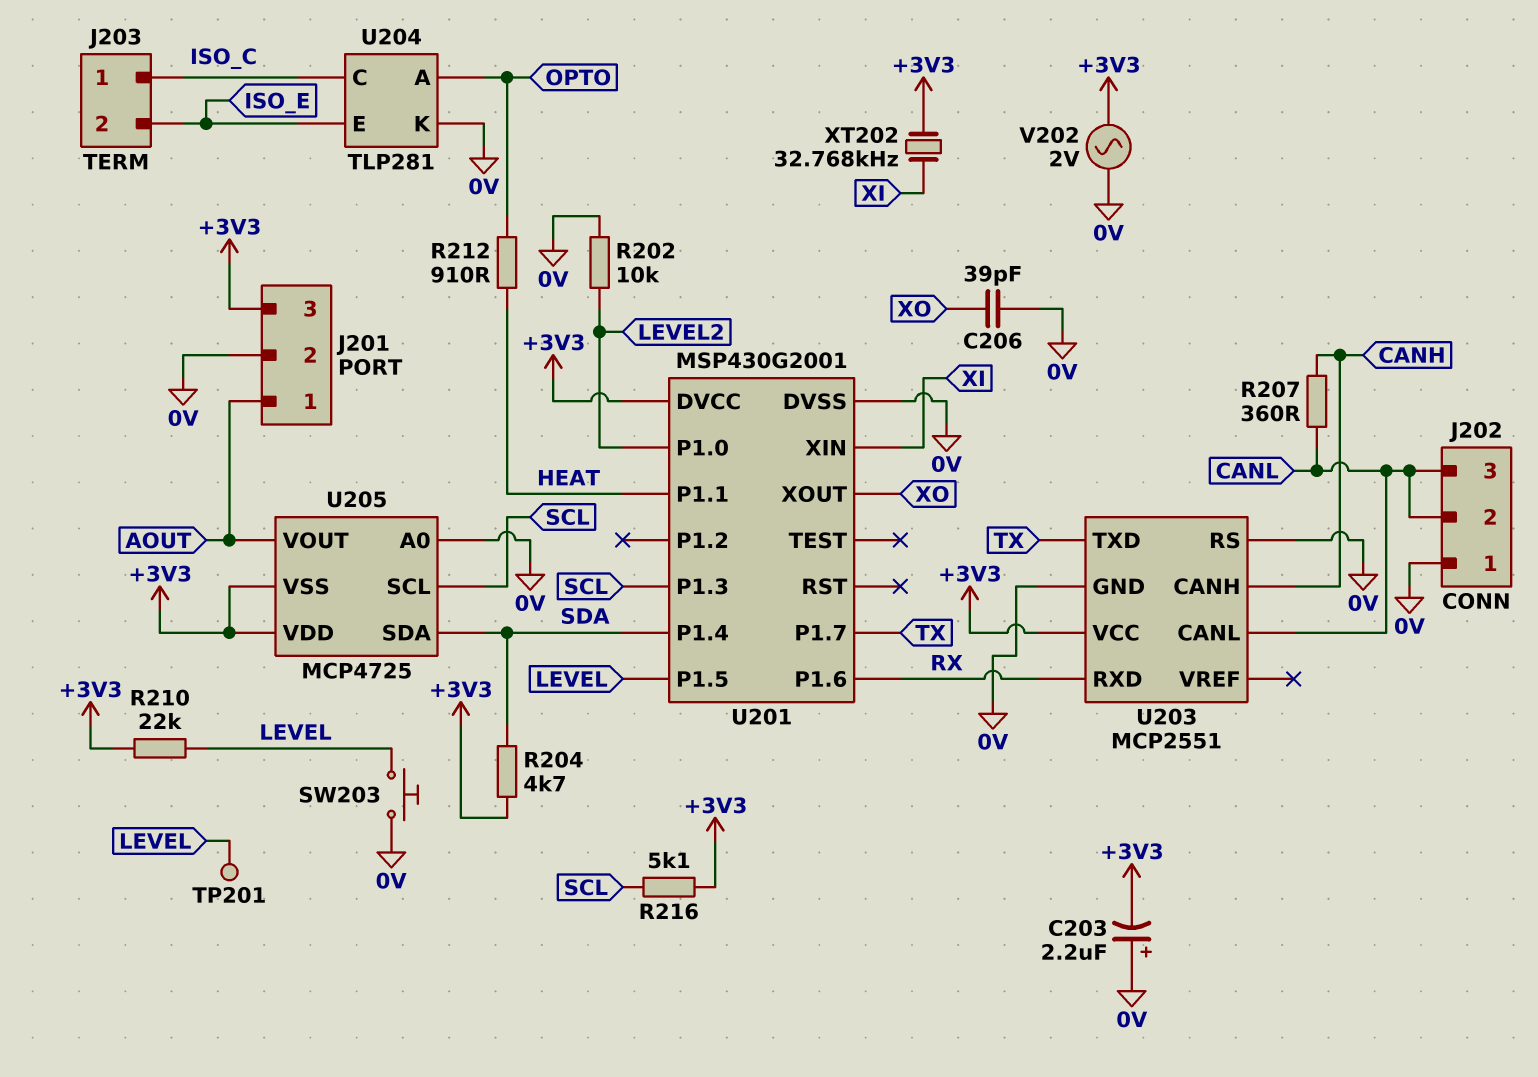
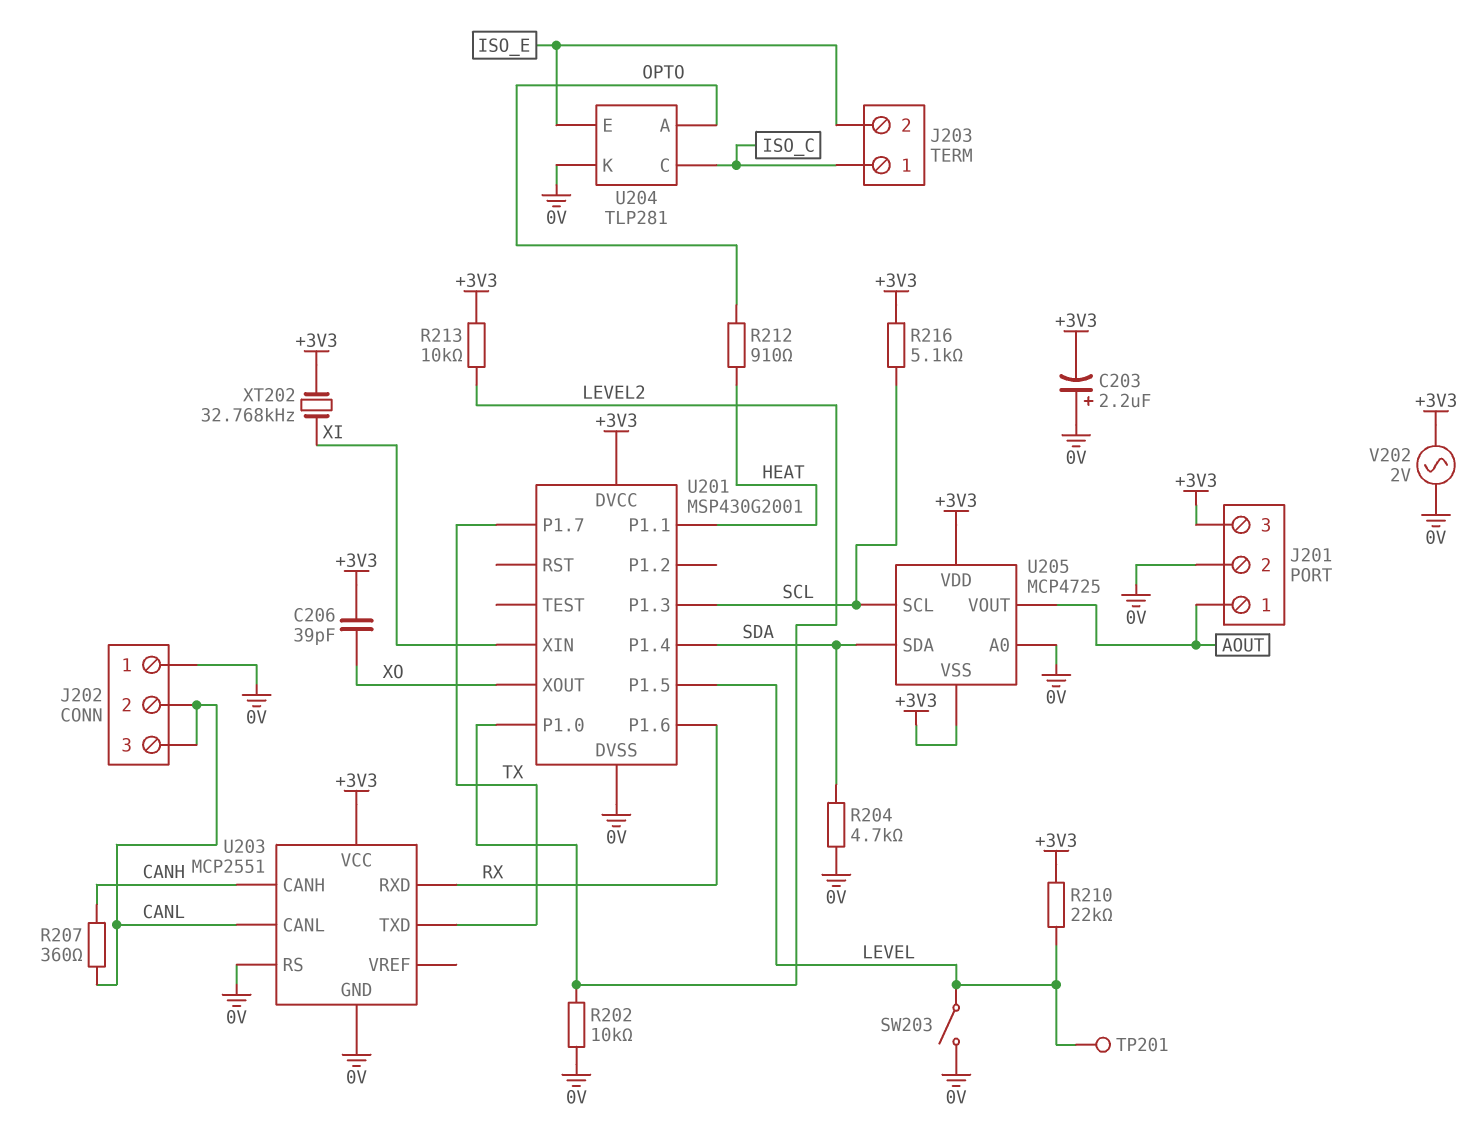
C206: 39pF (0V, XO) -> 39pF (+3V3, XO)
R204: 4.7k (+3V3, SDA) -> 4.7k (0V, SDA)
R213: none -> 10k (+3V3, LEVEL2)
SW203: button (0V, LEVEL) -> switch (0V, LEVEL)

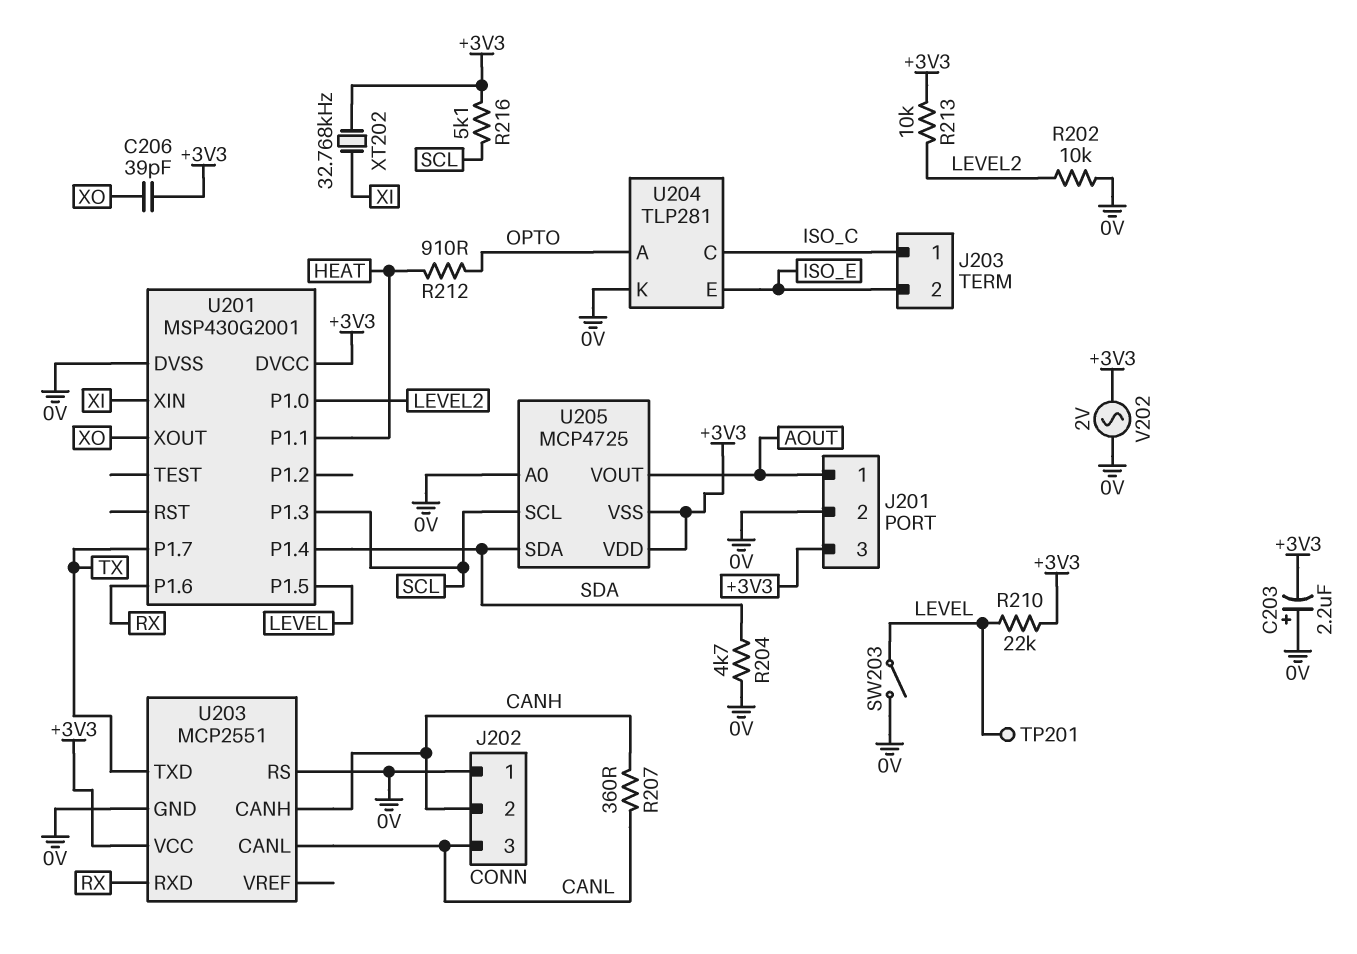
J202 pin 2: CANL -> CANH

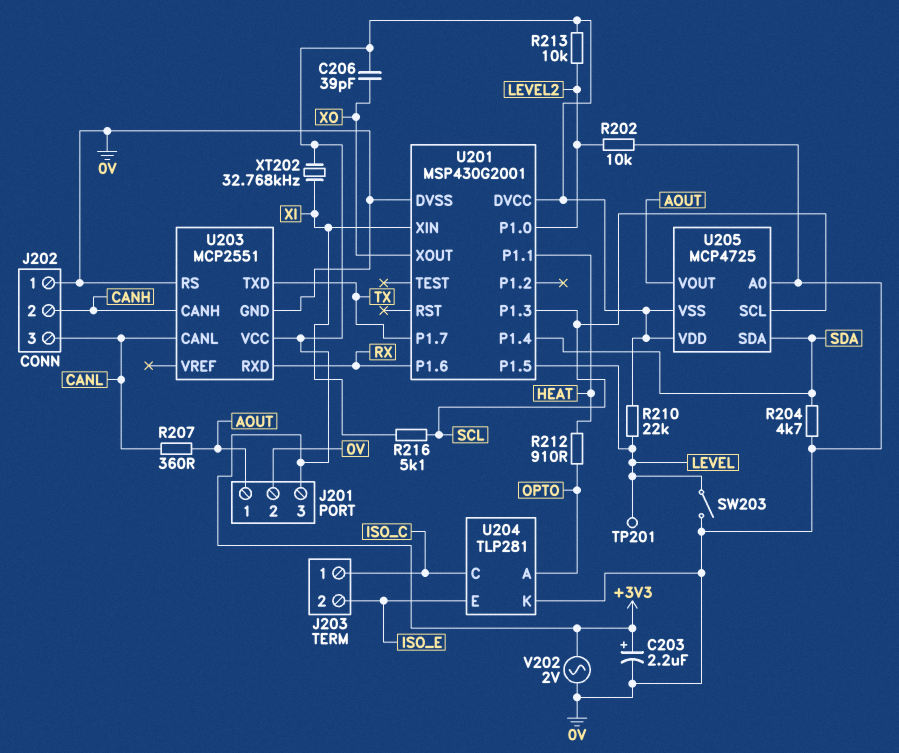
C203: 2.2uF (plus 0V, minus +3V3) -> 2.2uF (plus +3V3, minus 0V)
R207: 360 (CANH, CANL) -> 360 (AOUT, CANL)
R216: 5.1k (+3V3, SCL) -> 5.1k (SCL, XI)

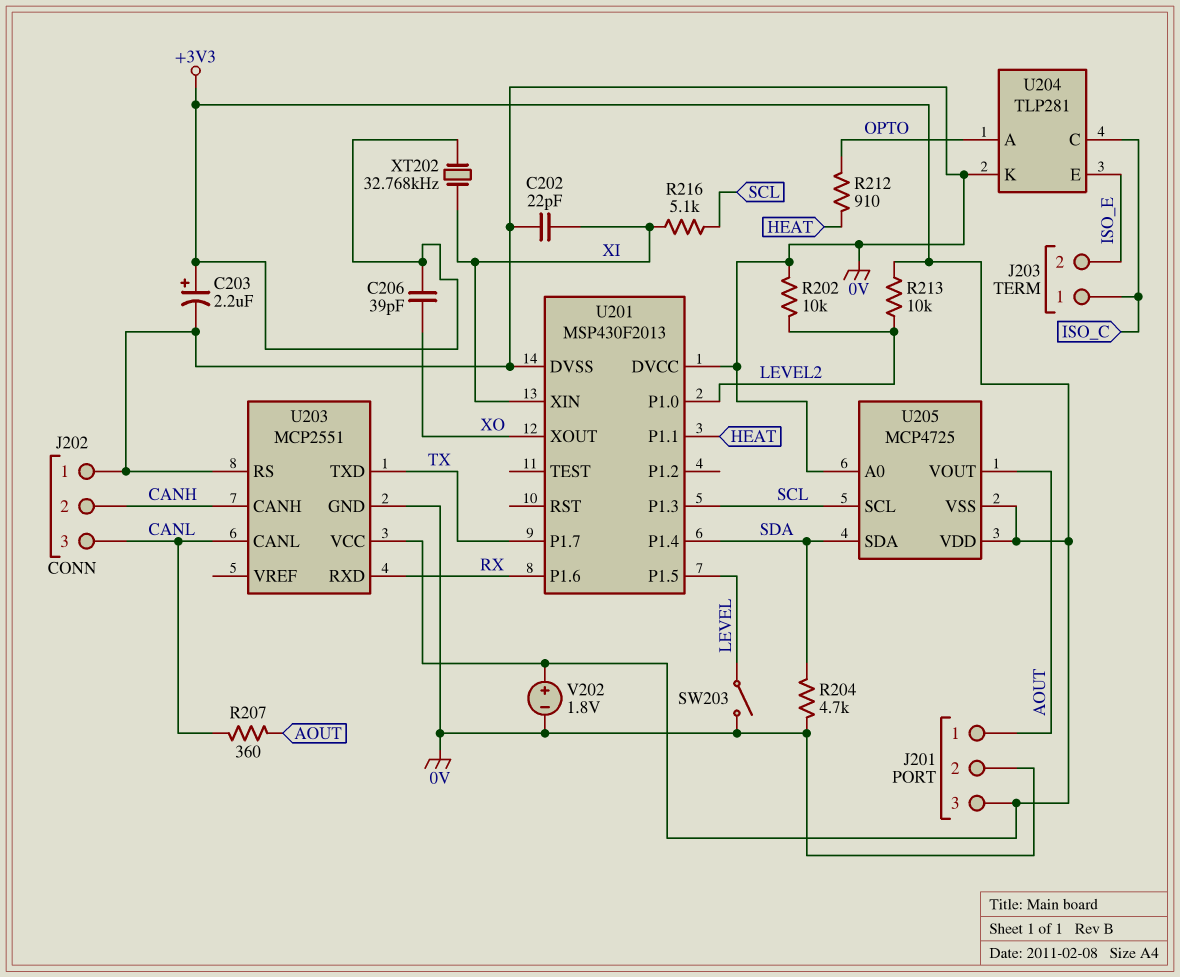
C202: none -> 22pF (0V, XI)
R210: 22k (+3V3, LEVEL) -> none
TP201: test point (LEVEL) -> none
U201: MSP430G2001 -> MSP430F2013
U201 pin DVCC: +3V3 -> 0V
V202: AC 2V (+3V3, 0V) -> 1.8V (plus +3V3, minus 0V)

